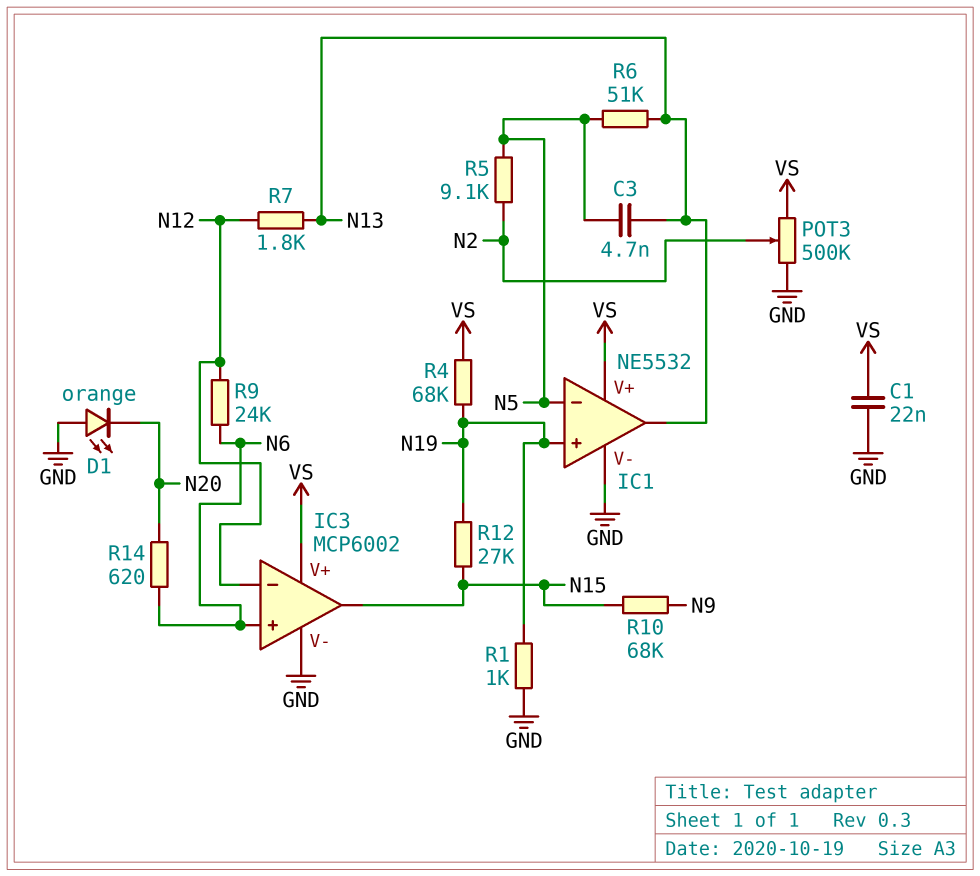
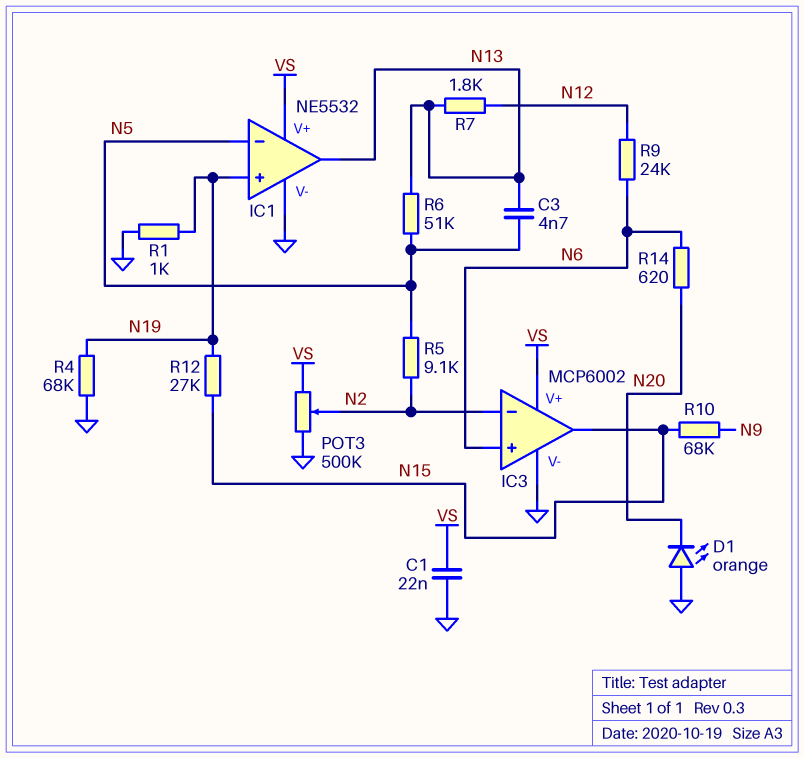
IC3 pin in-: N12 -> N2
R4: 68k (N19, VS) -> 68k (GND, N19)

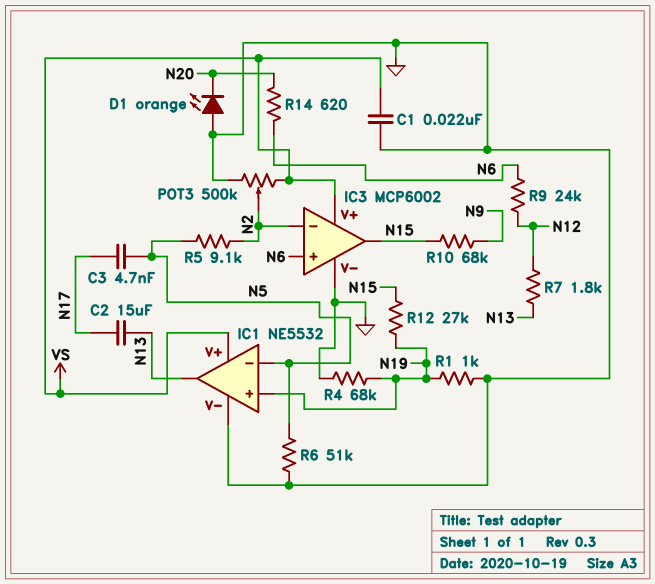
C2: none -> 15uF (N13, N17)
C3: 4.7nF (N5, N13) -> 4.7nF (N5, N17)
R6: 51k (N5, N13) -> 51k (GND, N5)

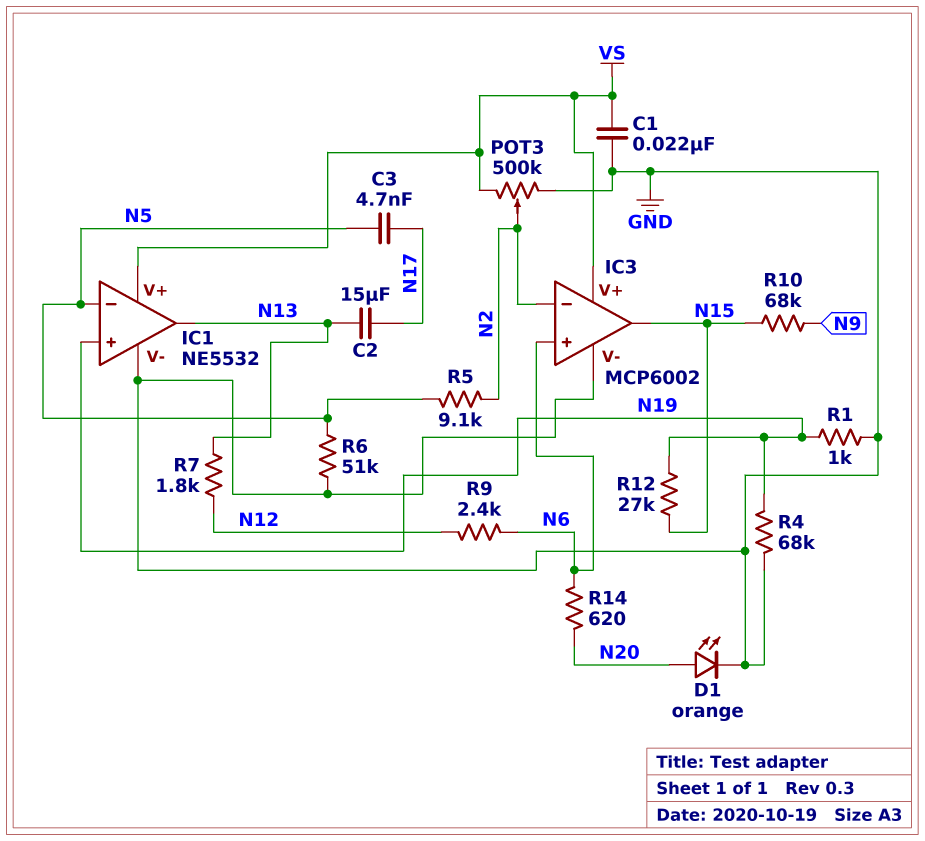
D1: LED orange (A GND, K N20) -> LED orange (A N20, K GND)
R9: 24k (N6, N12) -> 2.4k (N6, N12)

